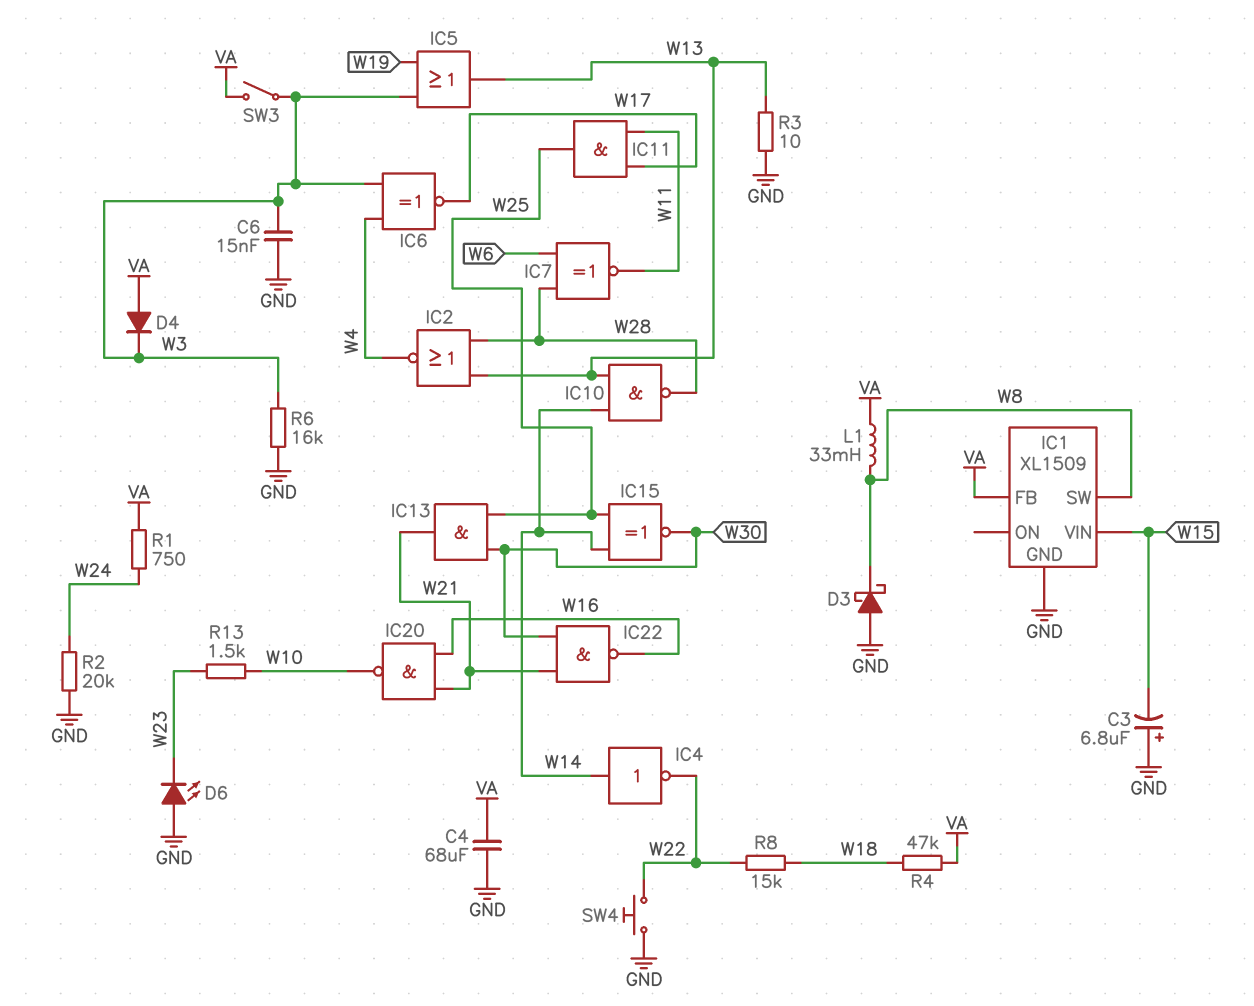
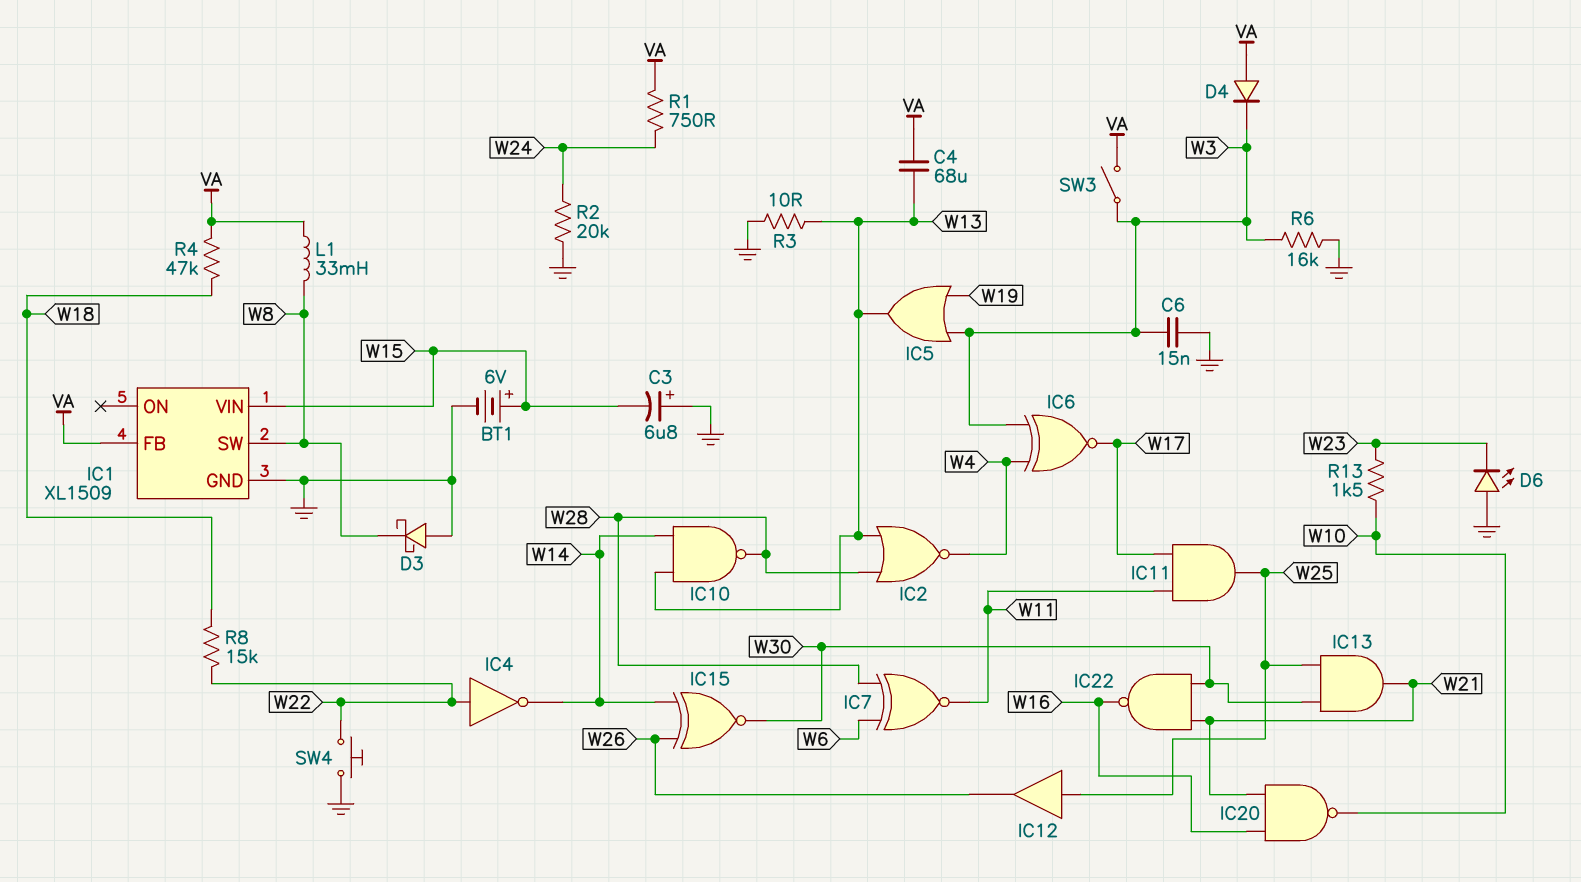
BT1: none -> 6V (plus W15, minus GND)
C4: 68uF (GND, VA) -> 68uF (VA, W13)
IC4: NOT (in W14, out W22) -> NOT (in W22, out W14)
IC12: none -> buffer (in W25, out W26)
IC15: XNOR (in W14, in W25, out W30) -> XNOR (in W14, in W26, out W30)

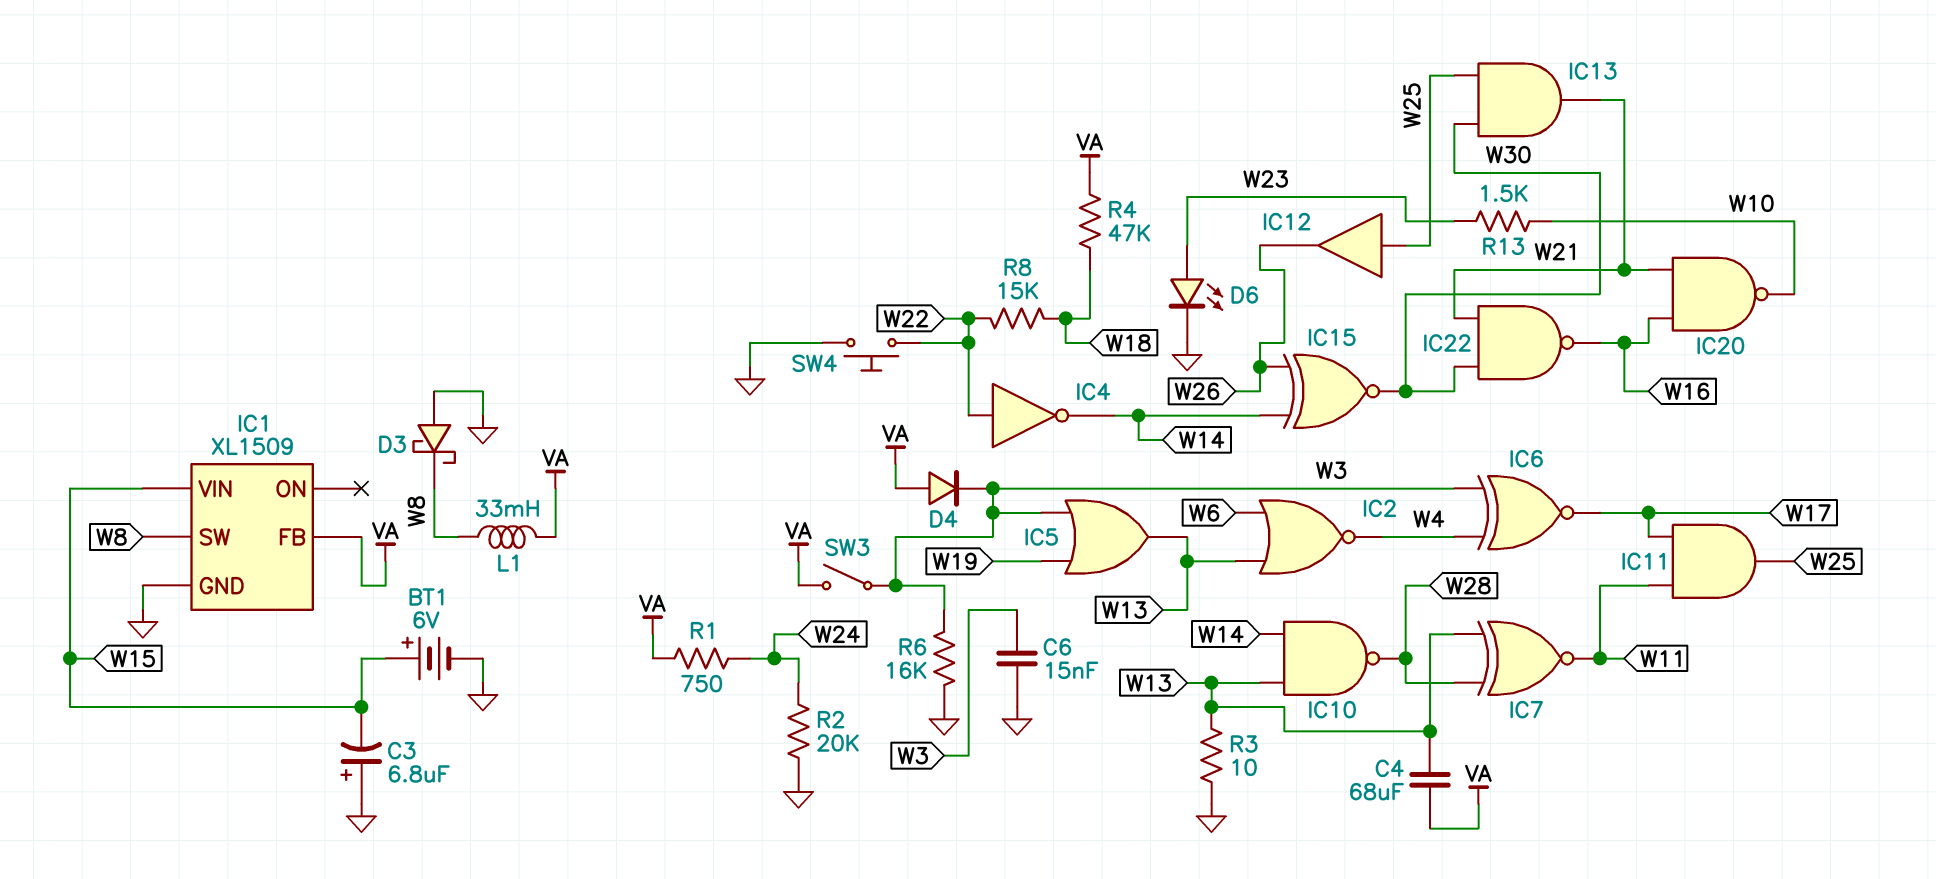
D6: LED (A GND, K W23) -> LED (A W23, K GND)
IC2: NOR (in W13, in W28, out W4) -> NOR (in W6, in W13, out W4)
IC7: XNOR (in W6, in W28, out W11) -> XNOR (in W13, in W28, out W11)

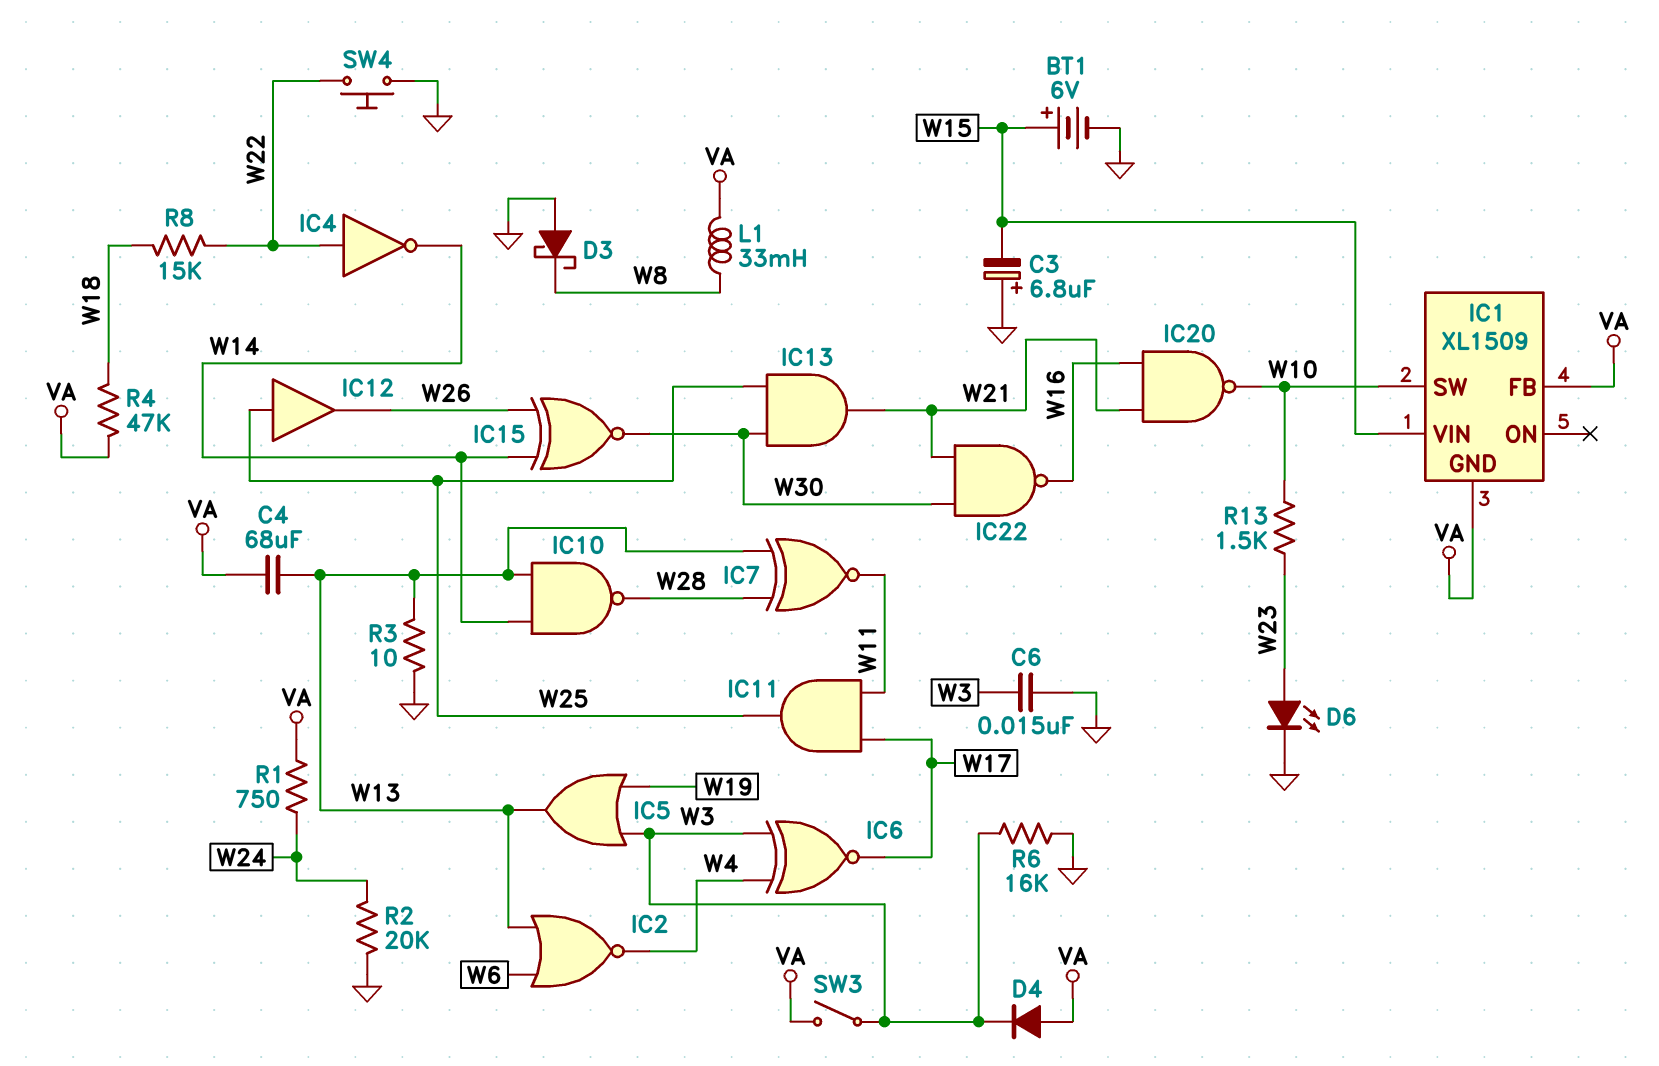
IC1 pin GND: GND -> VA
IC1 pin SW: W8 -> W10

